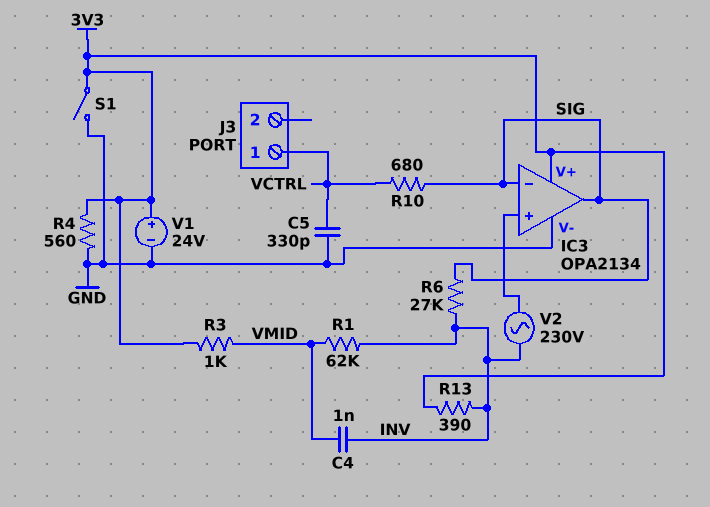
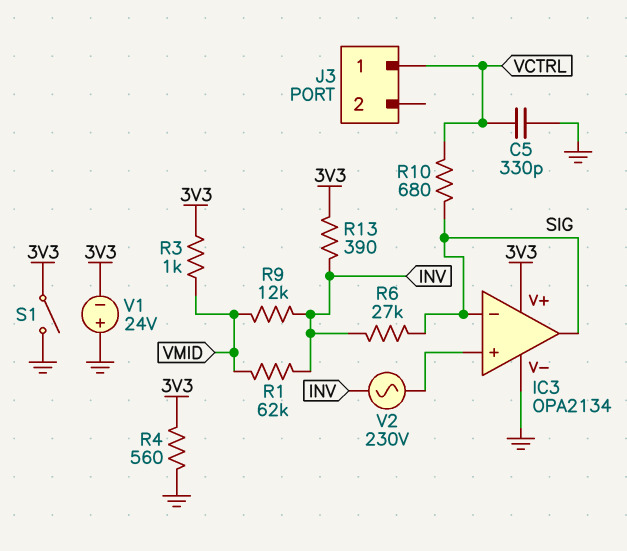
C4: 1nF (INV, VMID) -> none
R9: none -> 12k (INV, VMID)
V1: 24V (plus 3V3, minus GND) -> 24V (plus GND, minus 3V3)

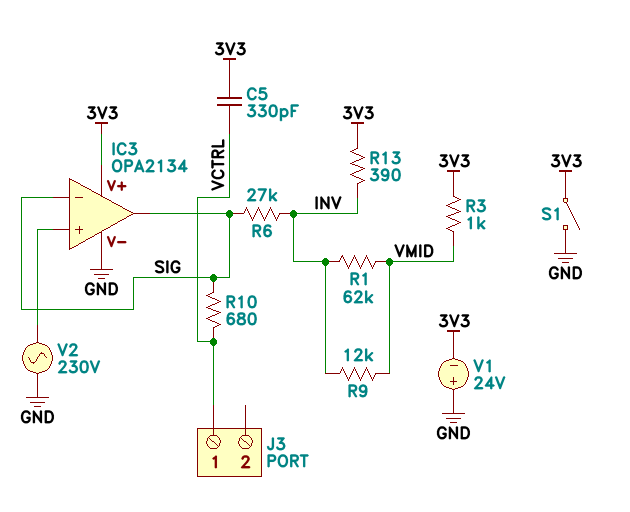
C5: 330pF (GND, VCTRL) -> 330pF (3V3, VCTRL)
R4: 560 (3V3, GND) -> none
V2: AC 230V (IC3/in+, INV) -> AC 230V (GND, IC3/in+)

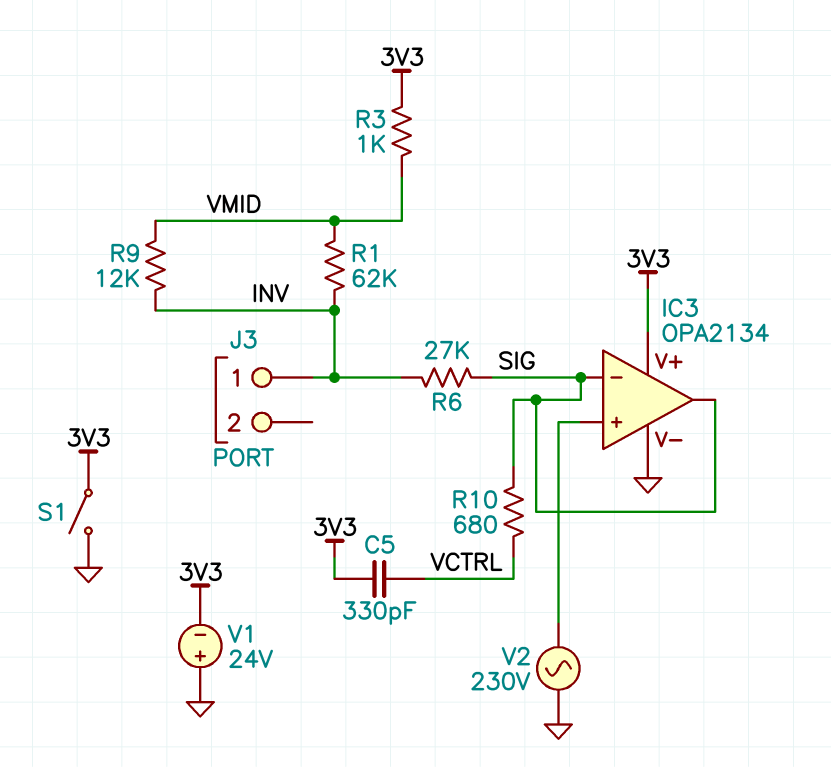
J3 pin 1: VCTRL -> INV
R13: 390 (3V3, INV) -> none

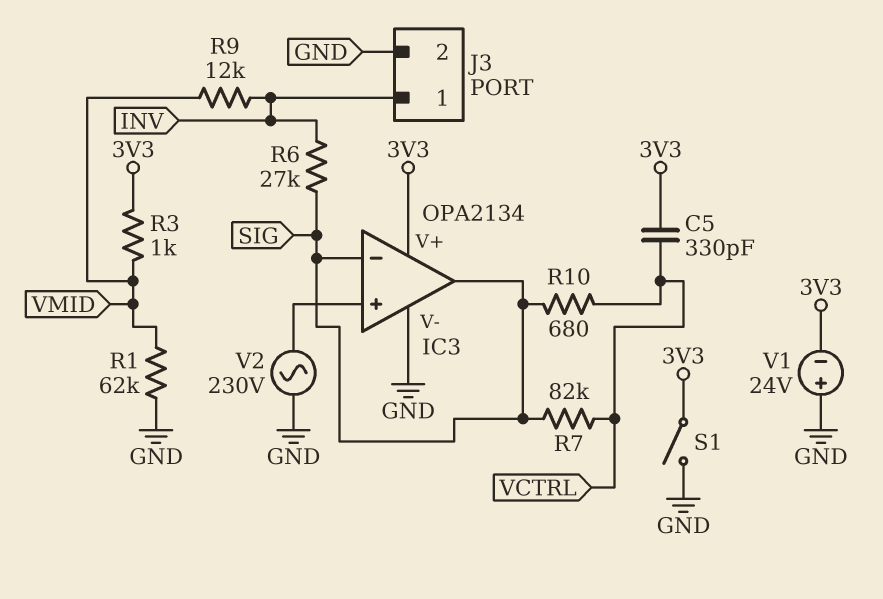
J3 pin 2: none -> GND
R1: 62k (INV, VMID) -> 62k (GND, VMID)
R7: none -> 82k (SIG, VCTRL)

